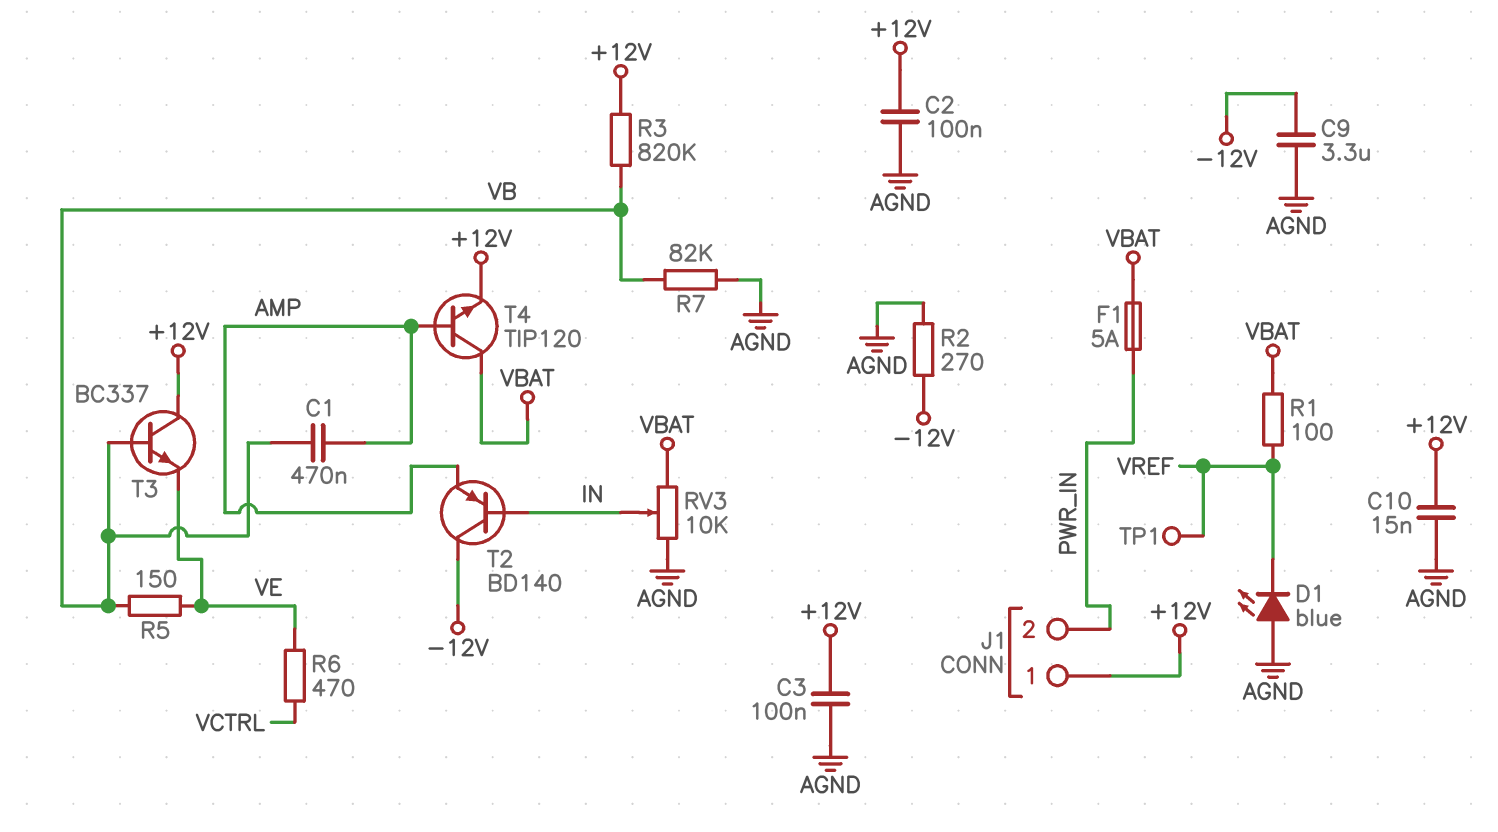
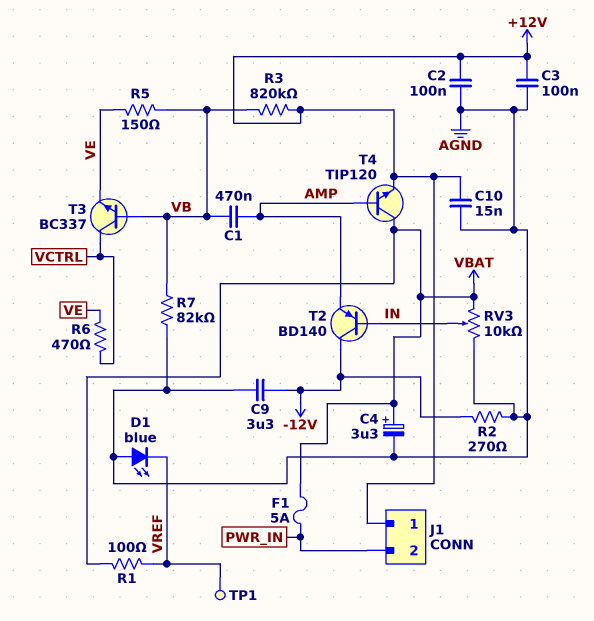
C4: none -> 3.3uF (plus VBAT, minus AGND)
T3: NPN BC337 (B VB, C +12V, E VE) -> NPN BC337 (B VB, C VCTRL, E VE)

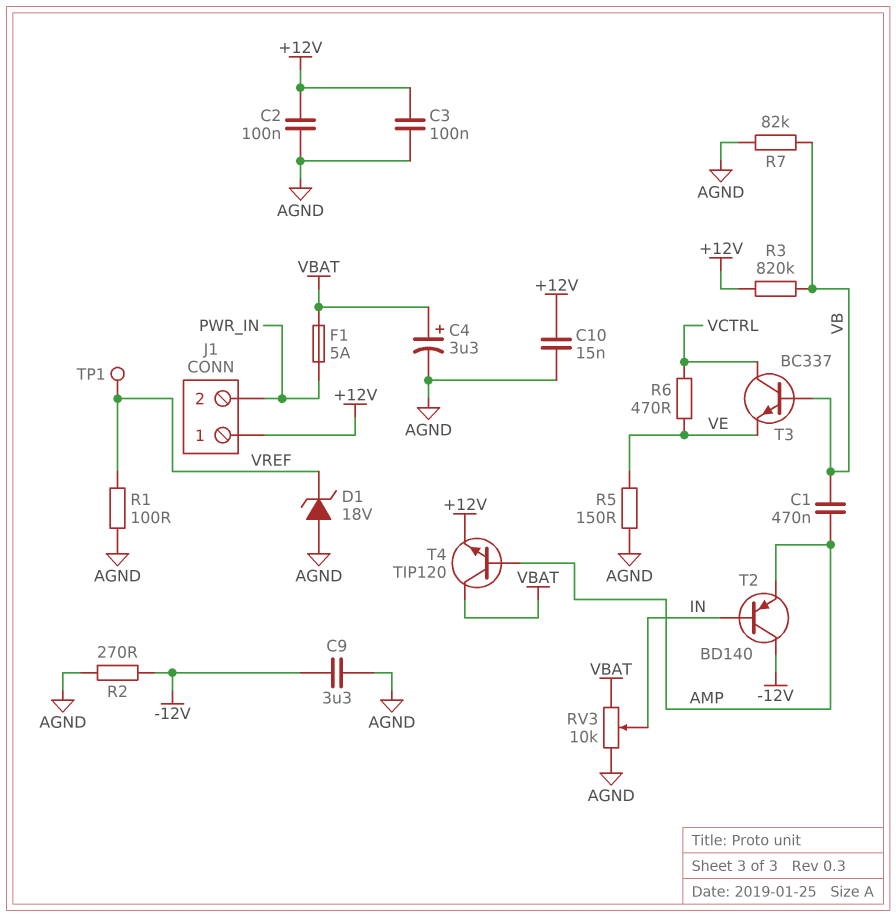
D1: LED blue (A AGND, K VREF) -> zener 18V (A AGND, K VREF)
R1: 100 (VBAT, VREF) -> 100 (AGND, VREF)
R5: 150 (VB, VE) -> 150 (AGND, VE)

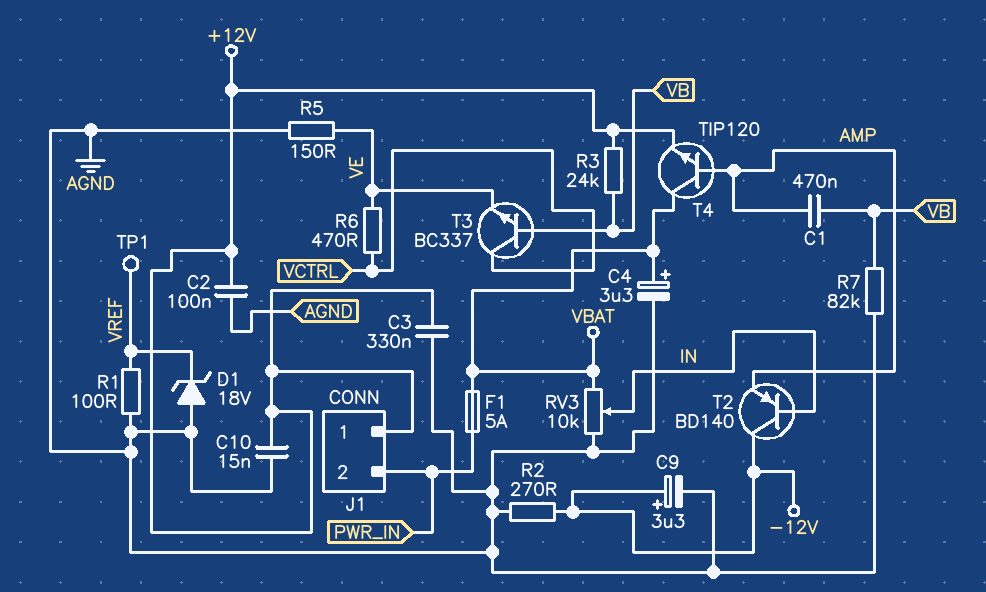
C3: 100nF (+12V, AGND) -> 330nF (+12V, AGND)
C9: 3.3uF (-12V, AGND) -> 3.3uF (plus -12V, minus AGND)
R3: 820k (+12V, VB) -> 24k (+12V, VB)

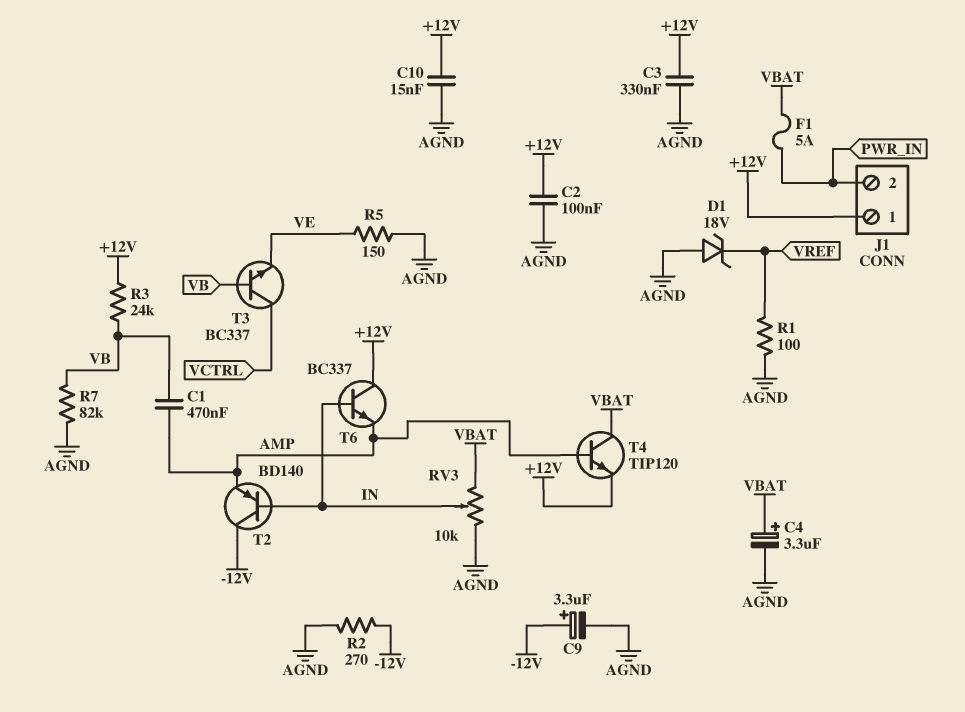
R6: 470 (VCTRL, VE) -> none
T6: none -> NPN BC337 (B IN, C +12V, E AMP)
TP1: test point (VREF) -> none

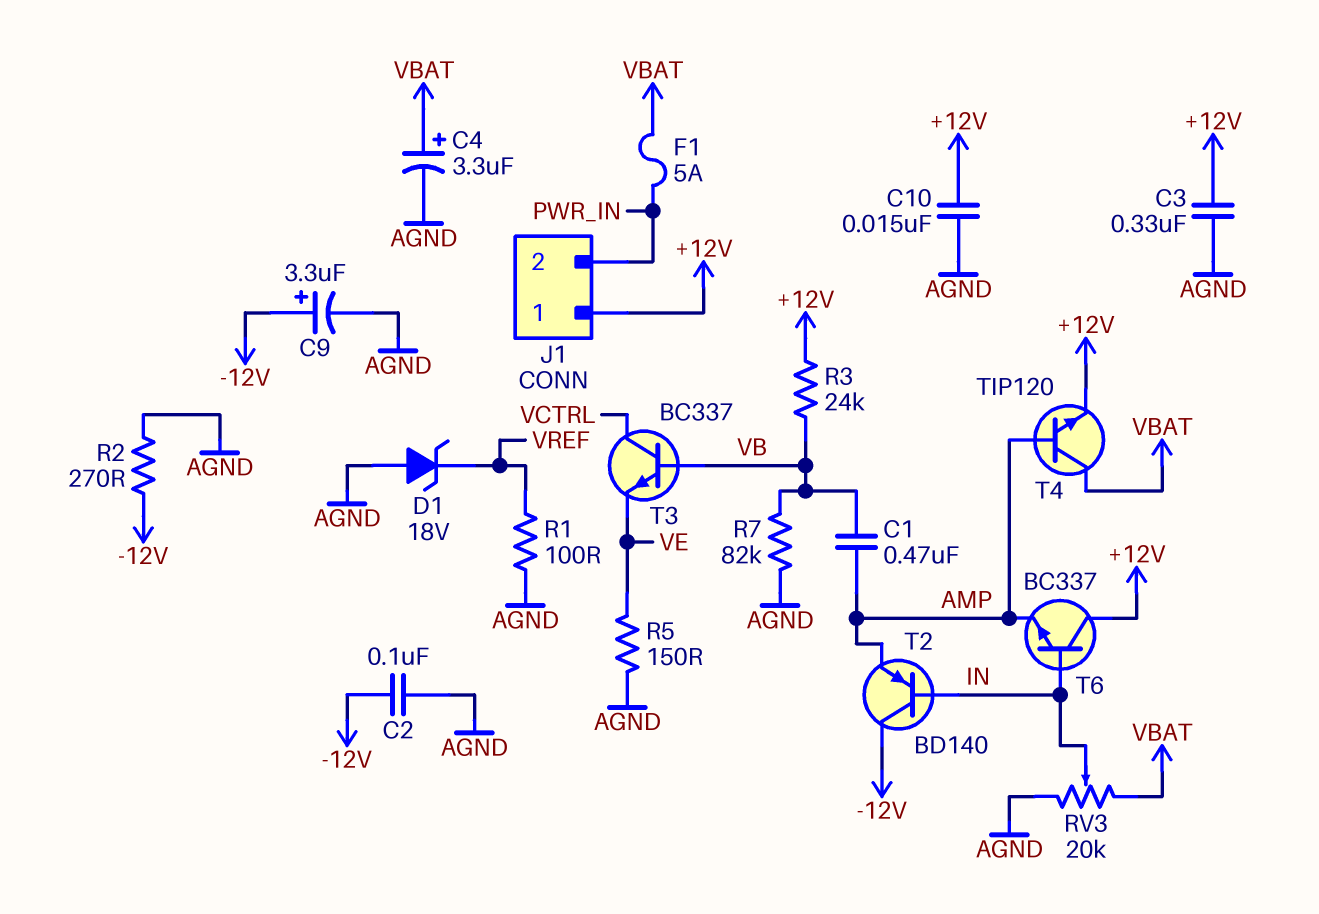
C2: 100nF (+12V, AGND) -> 100nF (-12V, AGND)
RV3: 10k (AGND, VBAT, wiper IN) -> 20k (AGND, VBAT, wiper IN)

